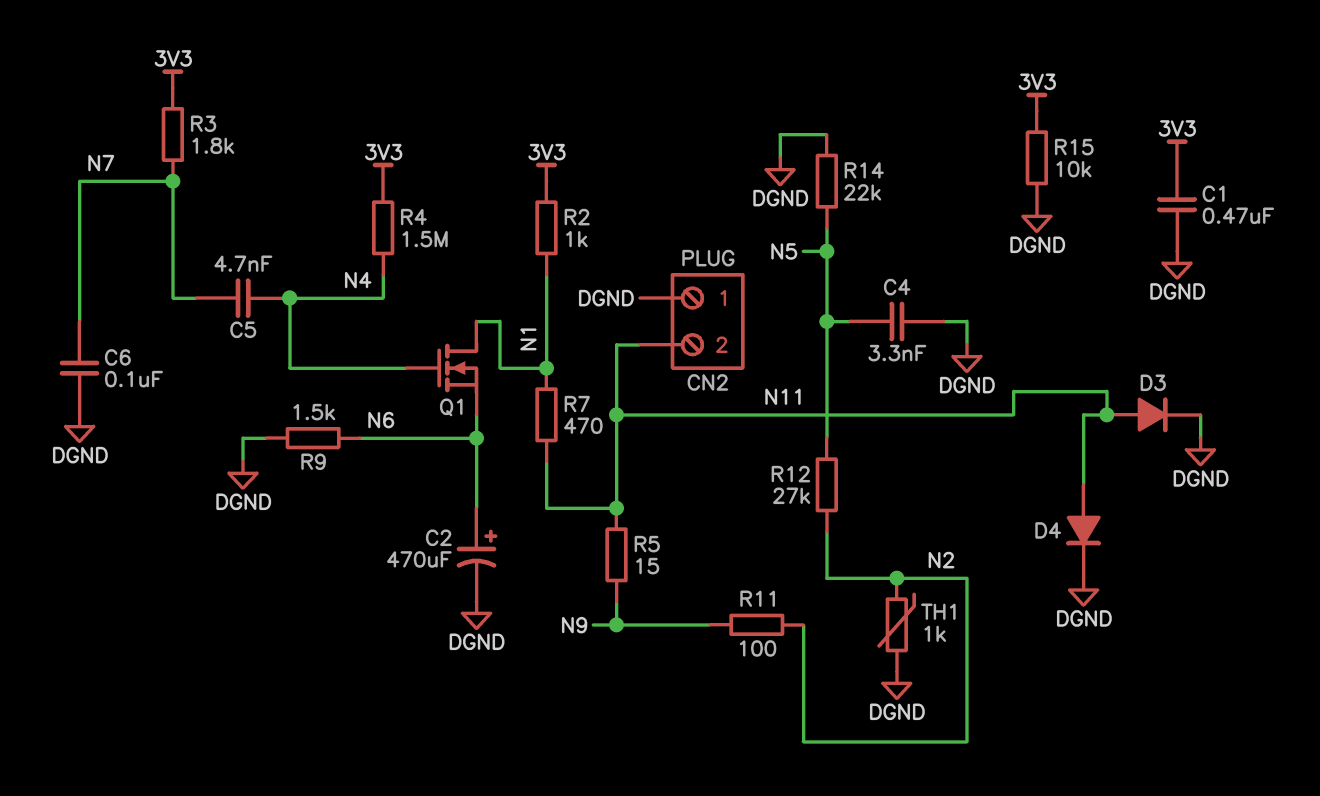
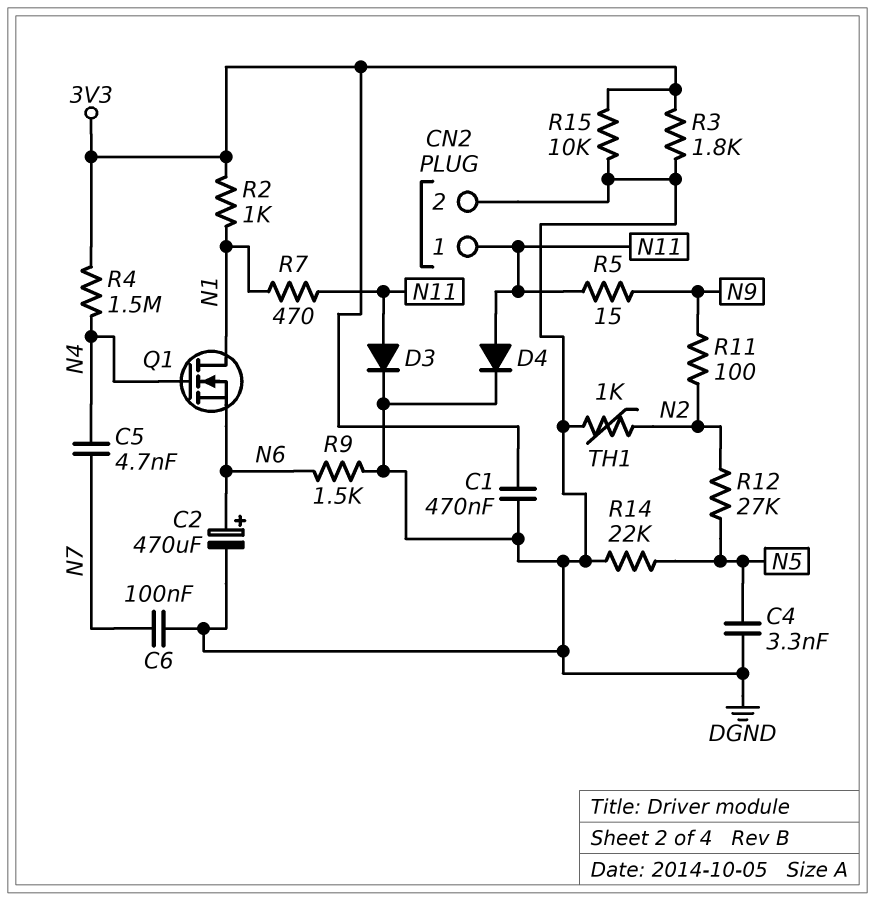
CN2 pin 1: DGND -> N11
CN2 pin 2: N11 -> DGND
R3: 1.8k (3V3, N7) -> 1.8k (3V3, DGND)

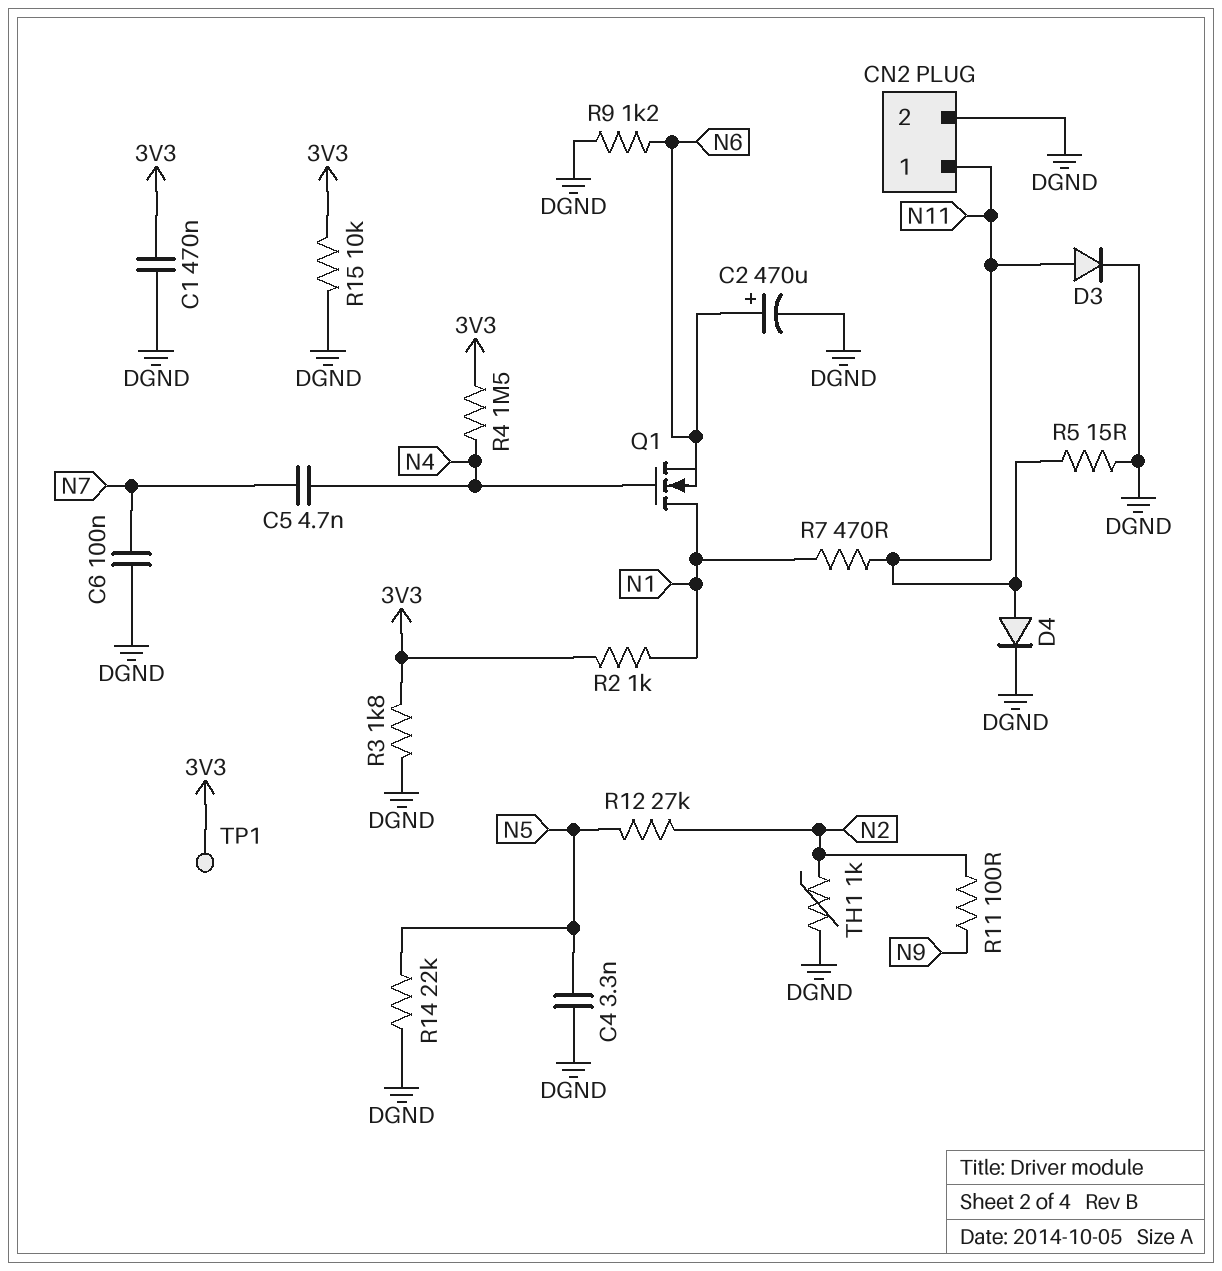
R5: 15 (N9, N11) -> 15 (DGND, N11)
R9: 1.5k (DGND, N6) -> 1.2k (DGND, N6)
TP1: none -> test point (3V3)

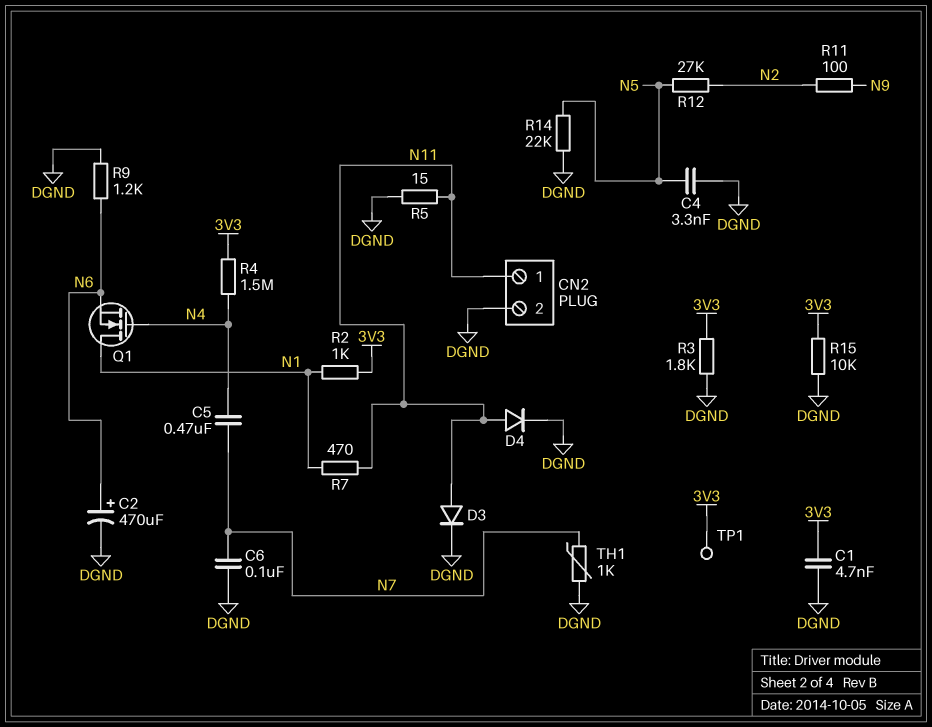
C1: 470nF (3V3, DGND) -> 4.7nF (3V3, DGND)
C5: 4.7nF (N4, N7) -> 470nF (N4, N7)
TH1: 1k (DGND, N2) -> 1k (DGND, N7)

